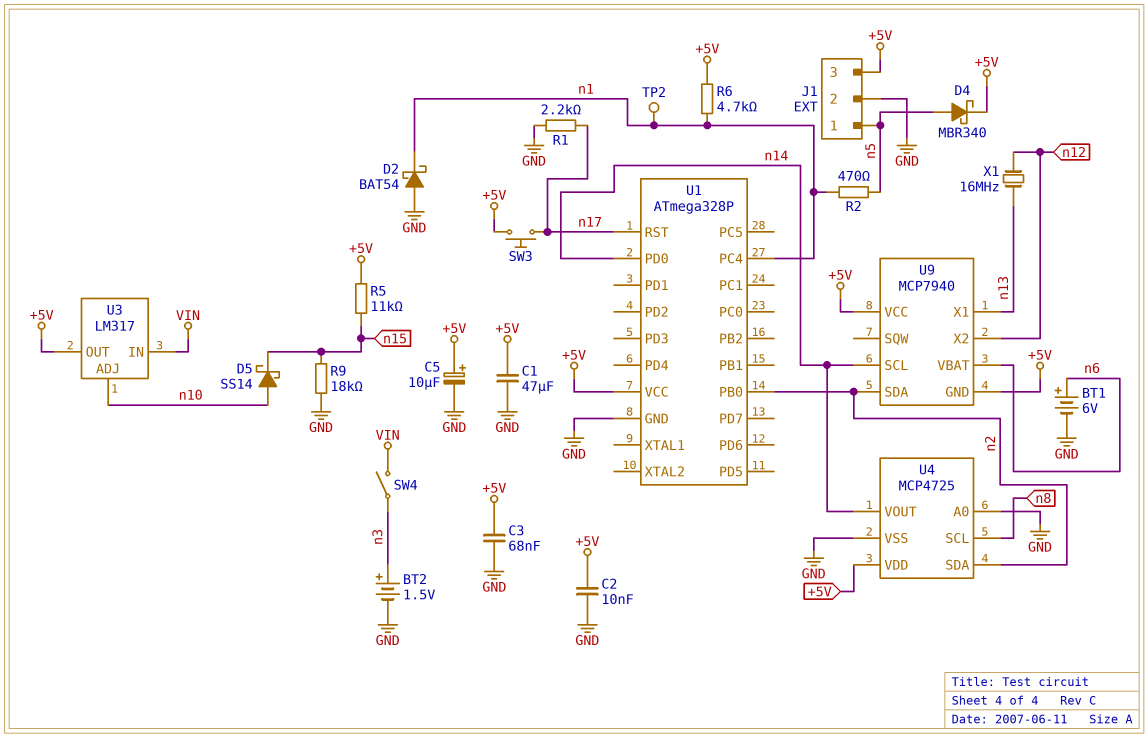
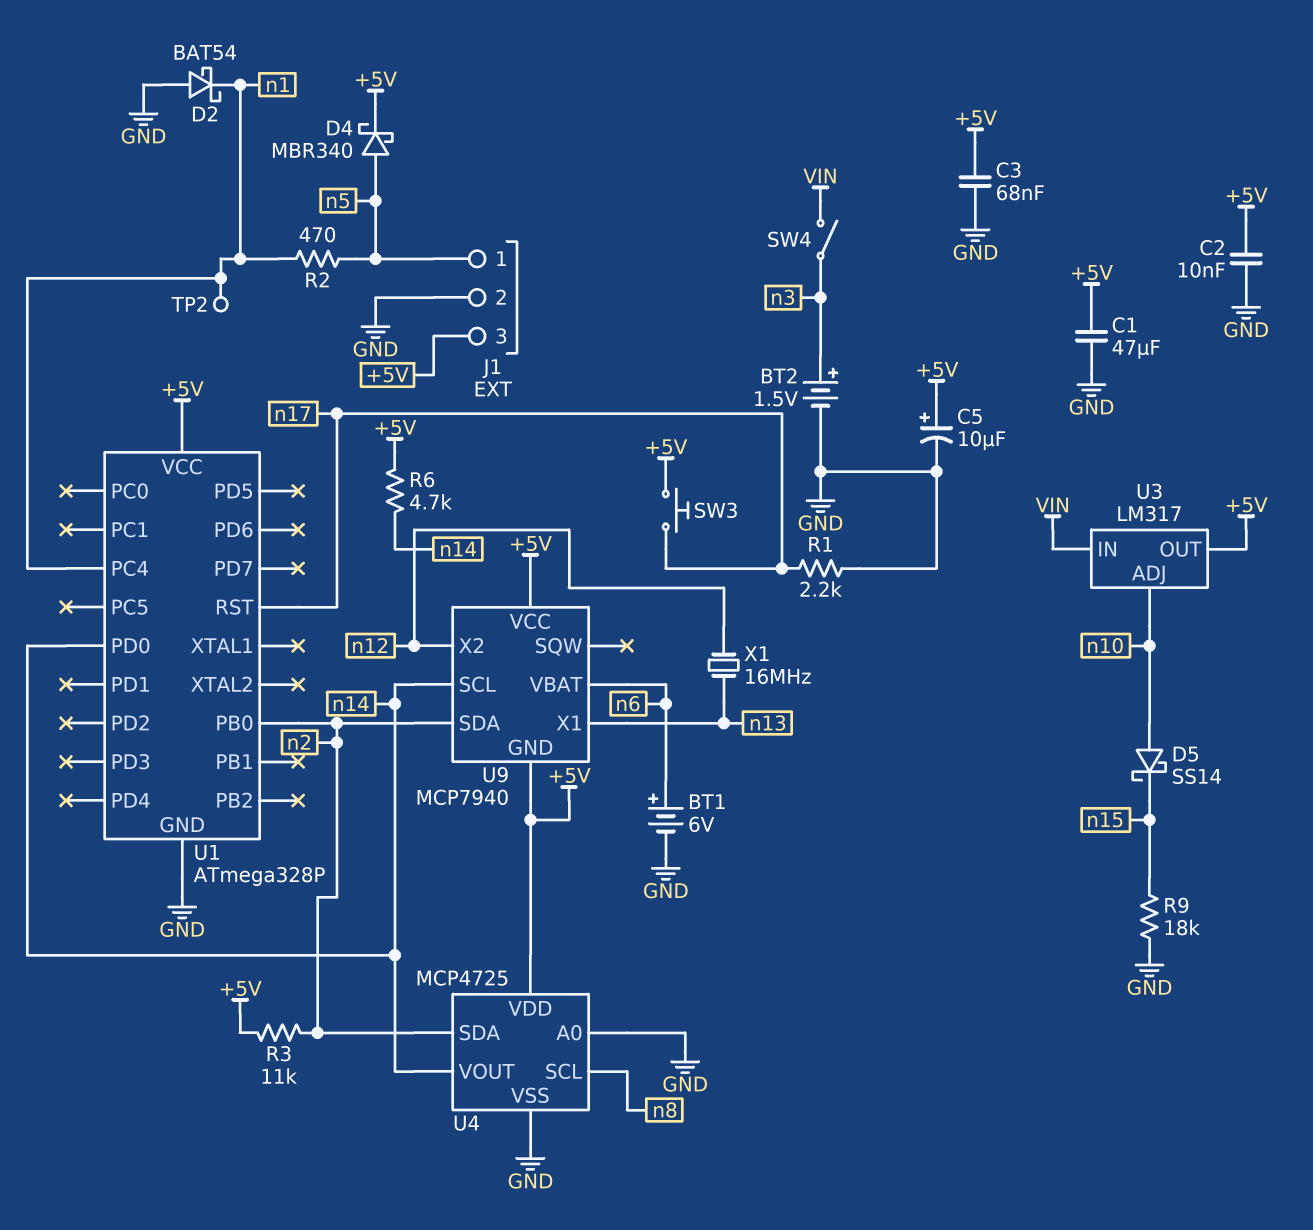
R3: none -> 11k (+5V, n2)
R5: 11k (+5V, n15) -> none
R6: 4.7k (+5V, n1) -> 4.7k (+5V, n14)

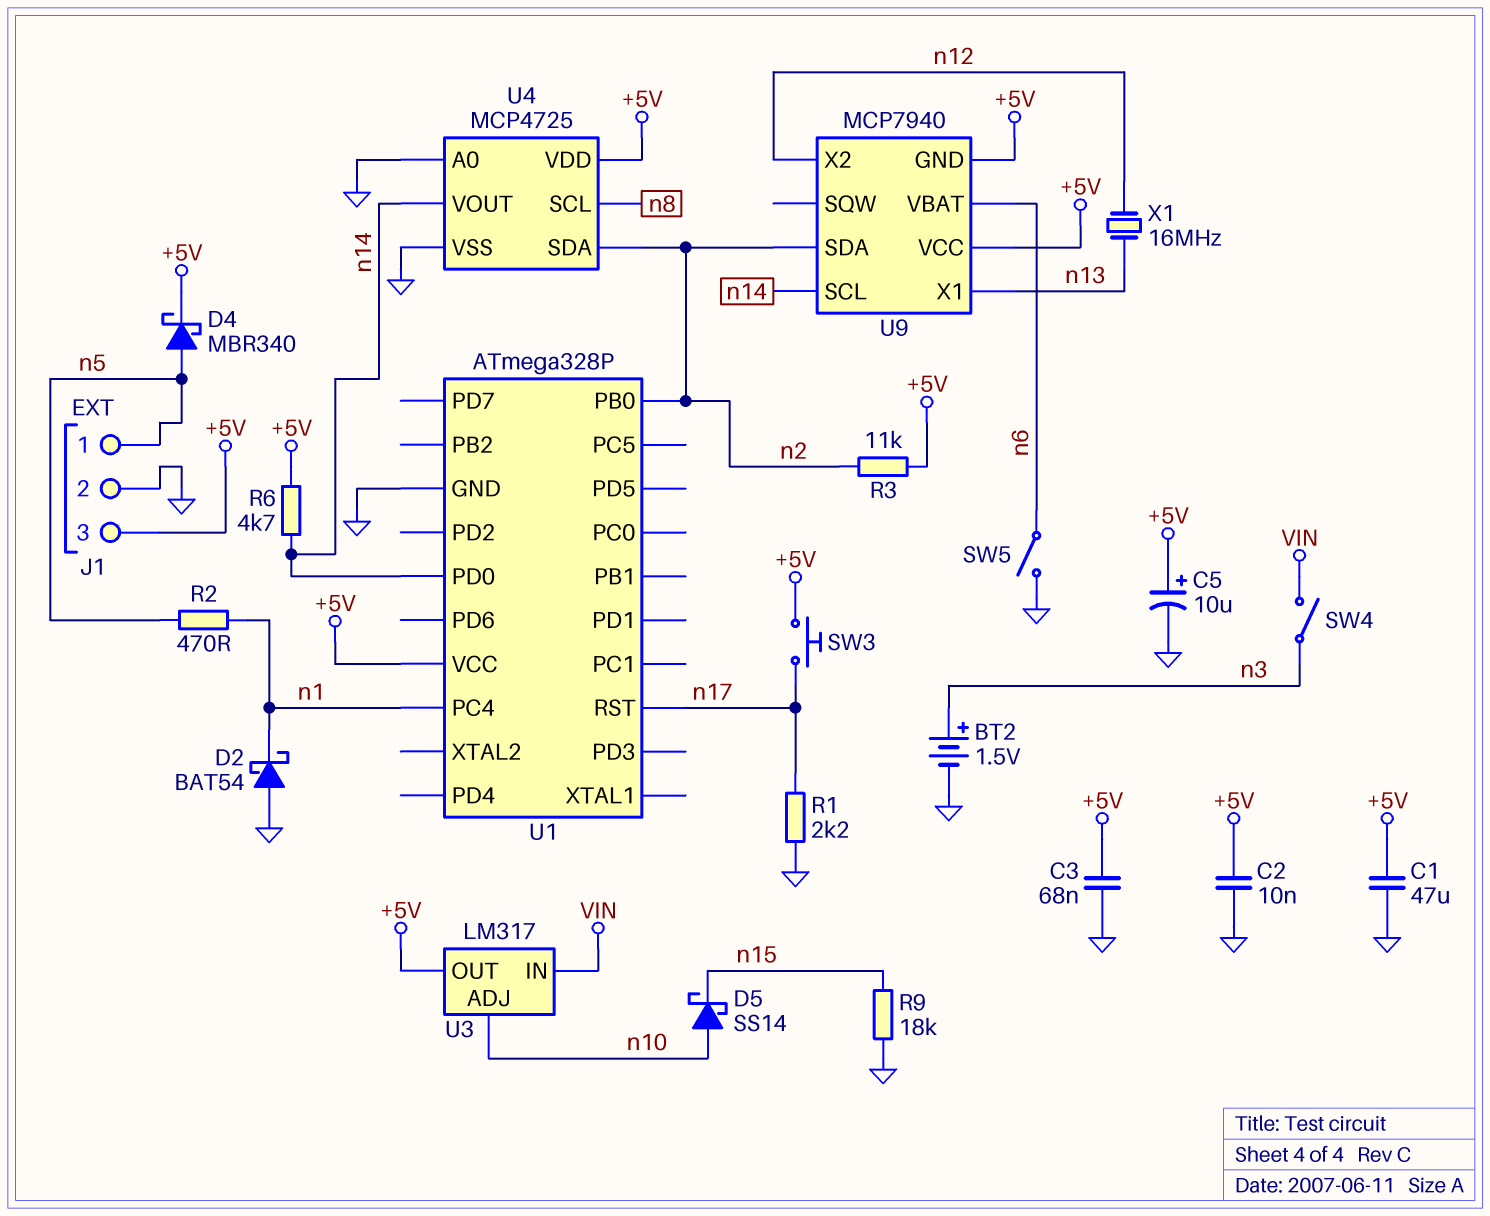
BT1: 6V (plus n6, minus GND) -> none
SW5: none -> switch (GND, n6)
TP2: test point (n1) -> none

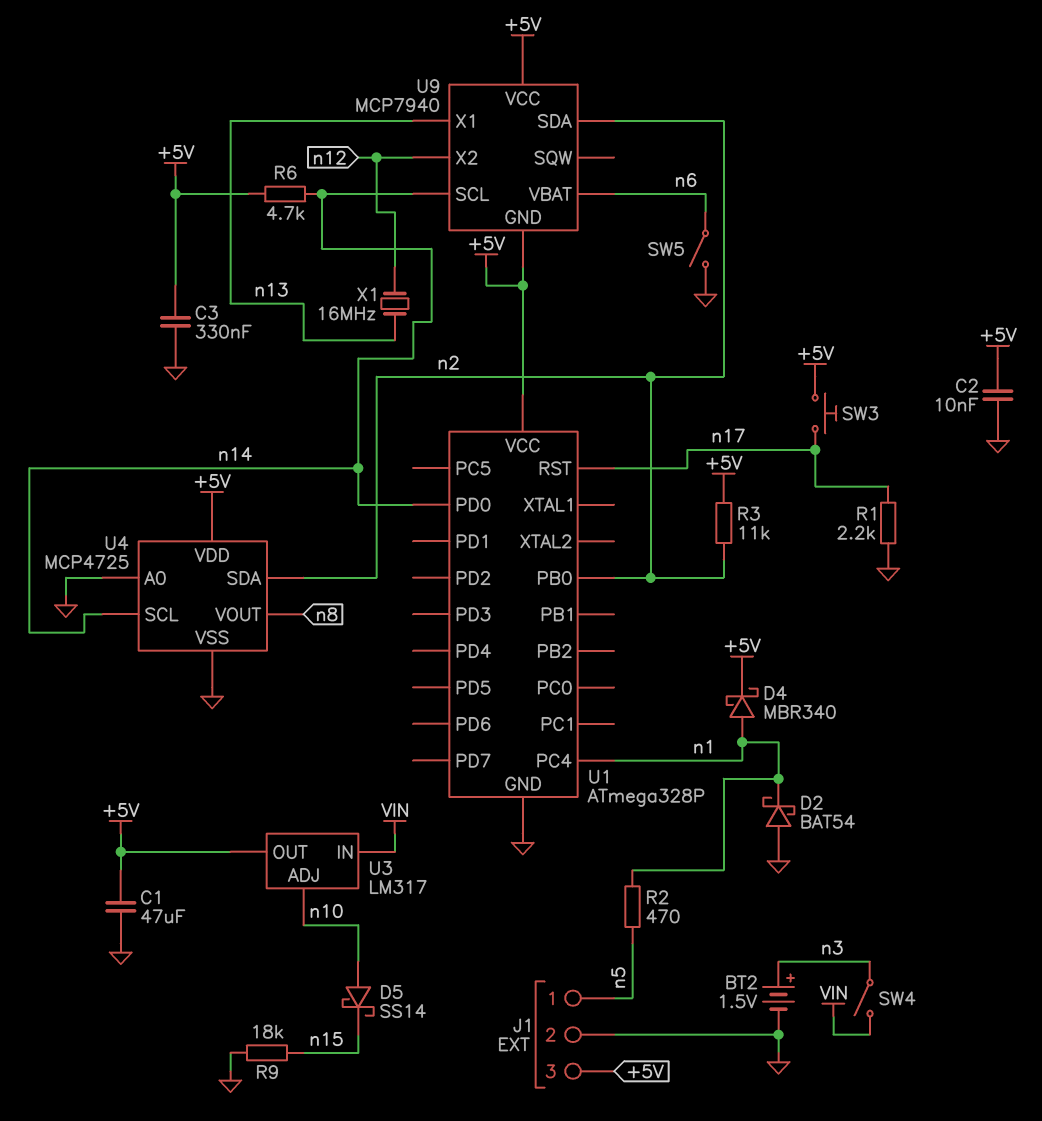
C3: 68nF (+5V, GND) -> 330nF (+5V, GND)
C5: 10uF (plus +5V, minus GND) -> none
D4: schottky MBR340 (A n5, K +5V) -> schottky MBR340 (A n1, K +5V)
U4 pin SCL: n8 -> n14
U4 pin VOUT: n14 -> n8

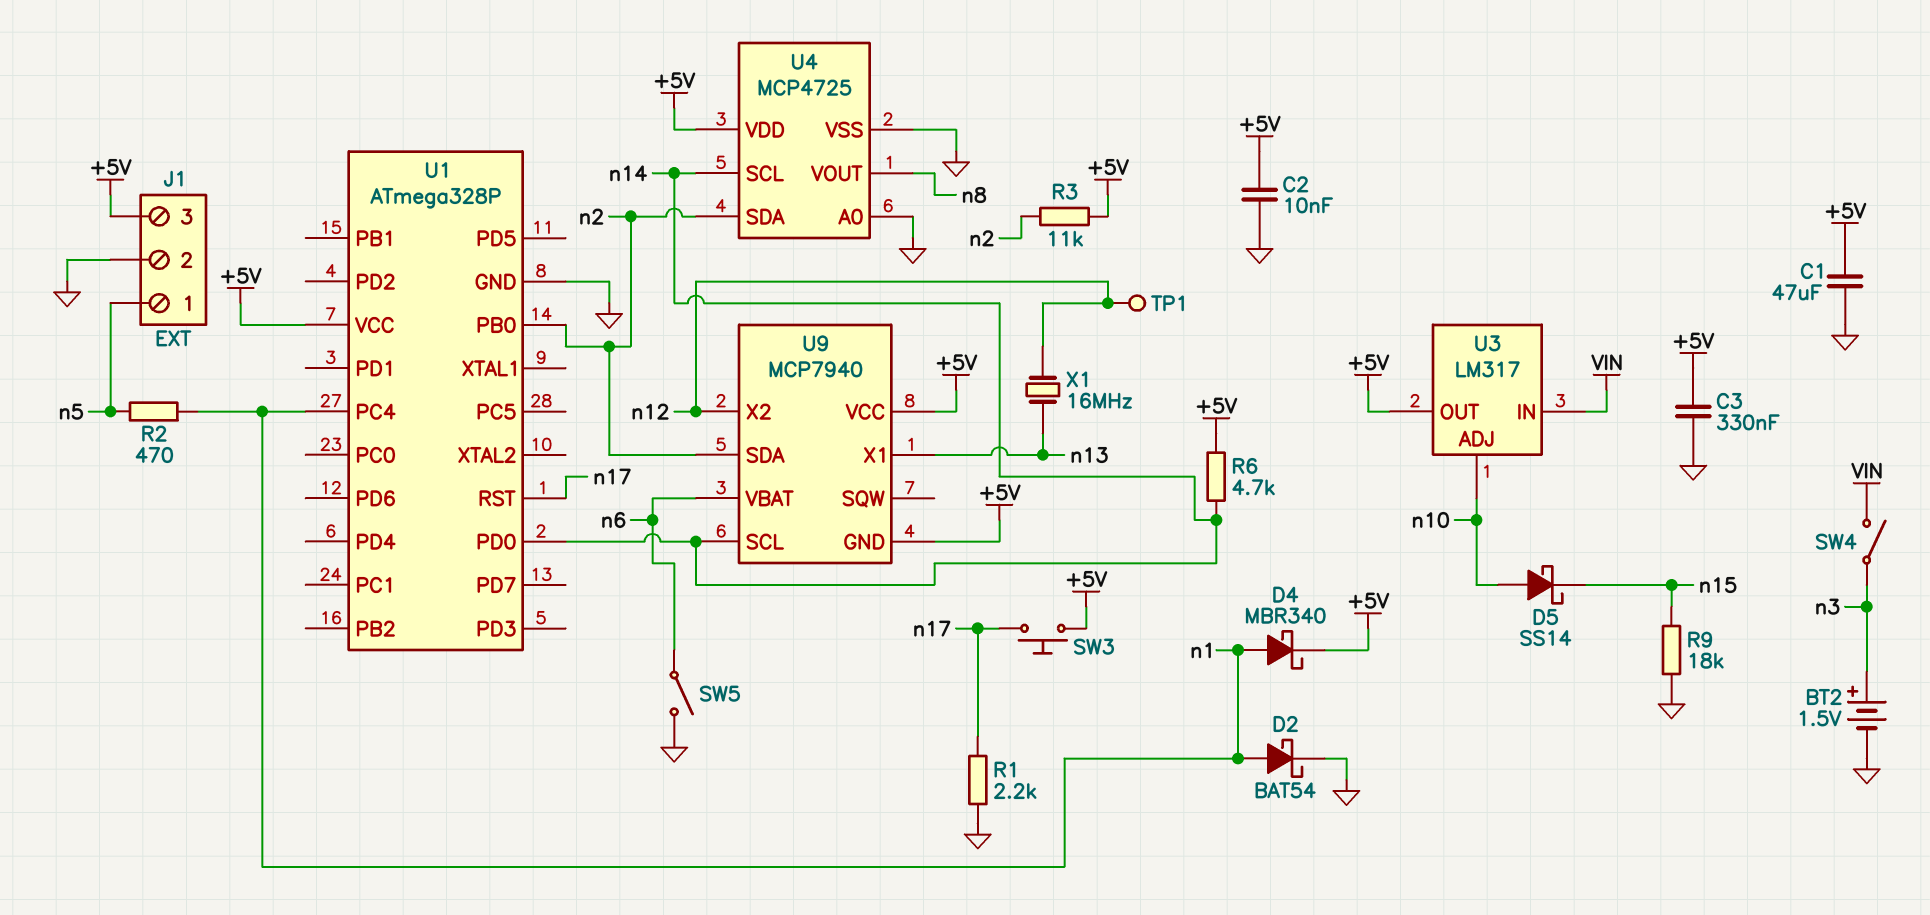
D2: schottky BAT54 (A GND, K n1) -> schottky BAT54 (A n1, K GND)
TP1: none -> test point (n12)

